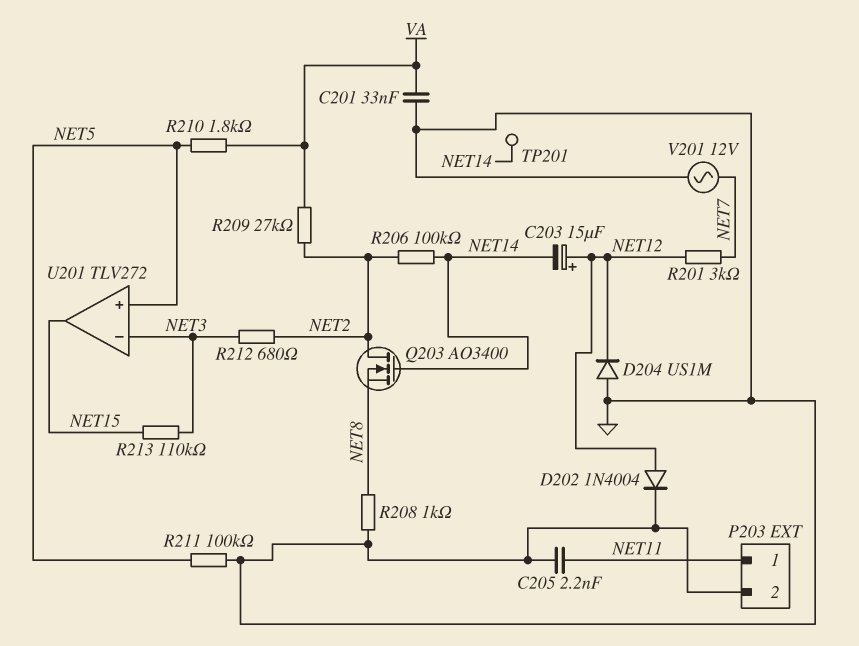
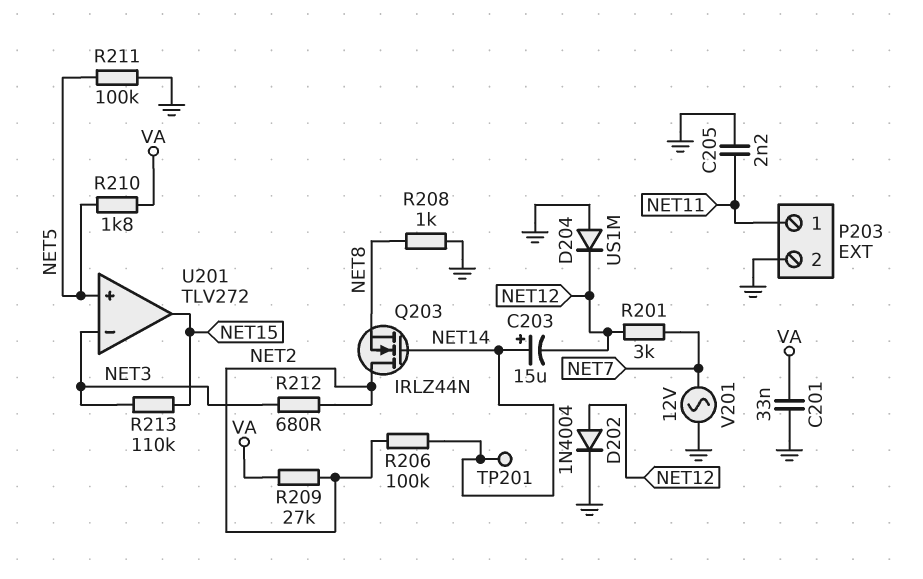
C203: 15uF (plus NET12, minus NET14) -> 15uF (plus NET14, minus NET12)
Q203: NMOS AO3400 (G NET14, D NET2, S NET8) -> NMOS IRLZ44N (G NET14, D NET2, S NET8)

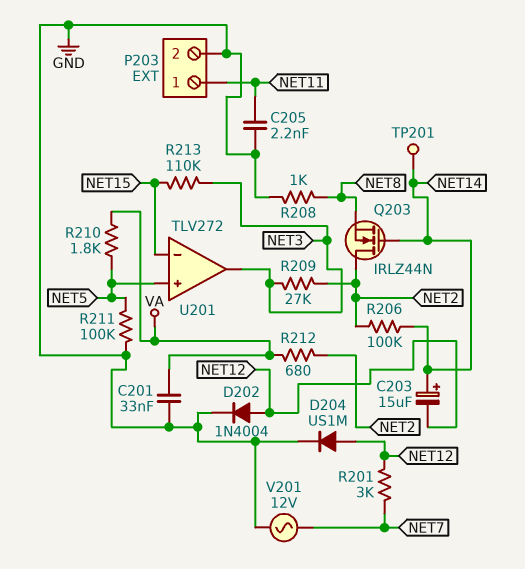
D204: diode US1M (A GND, K NET12) -> diode US1M (A NET12, K GND)
R209: 27k (NET2, VA) -> 27k (NET2, NET3)
R212: 680 (NET2, NET3) -> 680 (NET2, VA)
U201 pin in-: NET3 -> NET15
U201 pin out: NET15 -> NET3

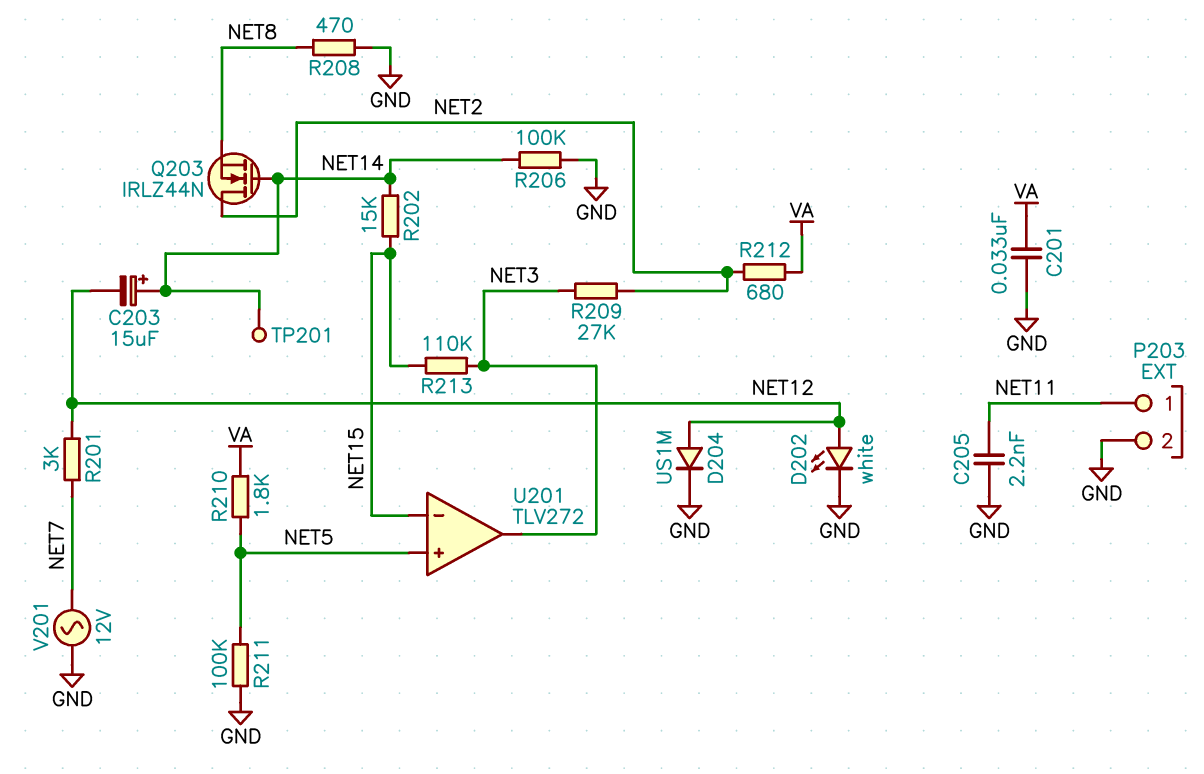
D202: diode 1N4004 (A NET12, K GND) -> LED white (A NET12, K GND)
R202: none -> 15k (NET14, NET15)
R206: 100k (NET2, NET14) -> 100k (GND, NET14)
R208: 1k (GND, NET8) -> 470 (GND, NET8)

